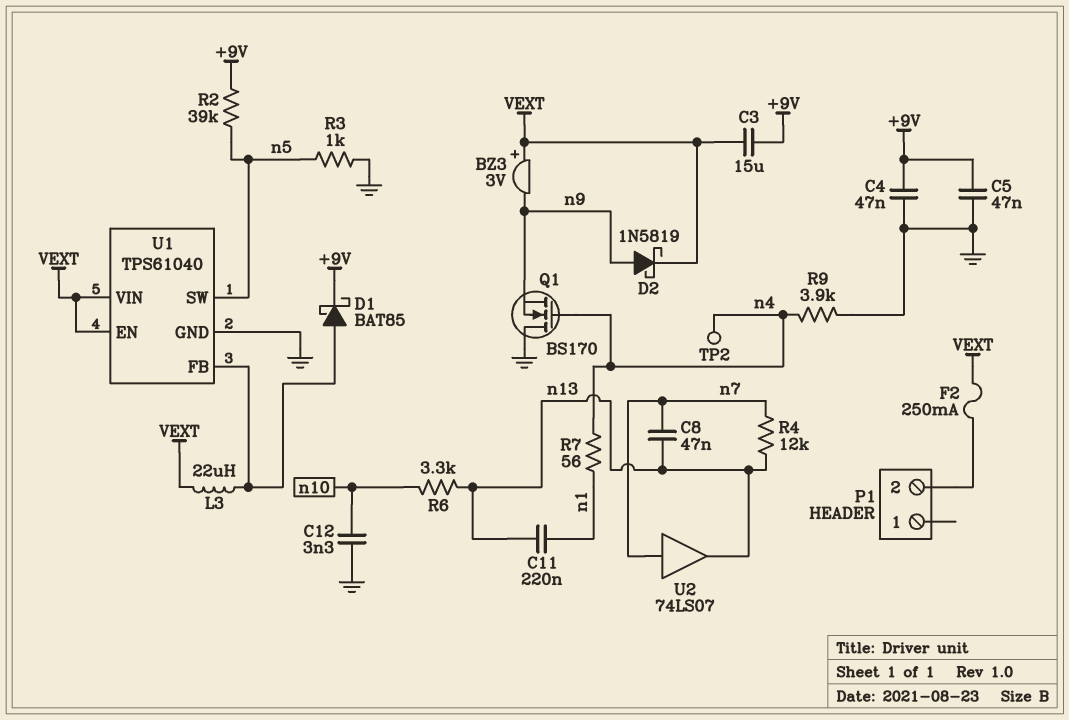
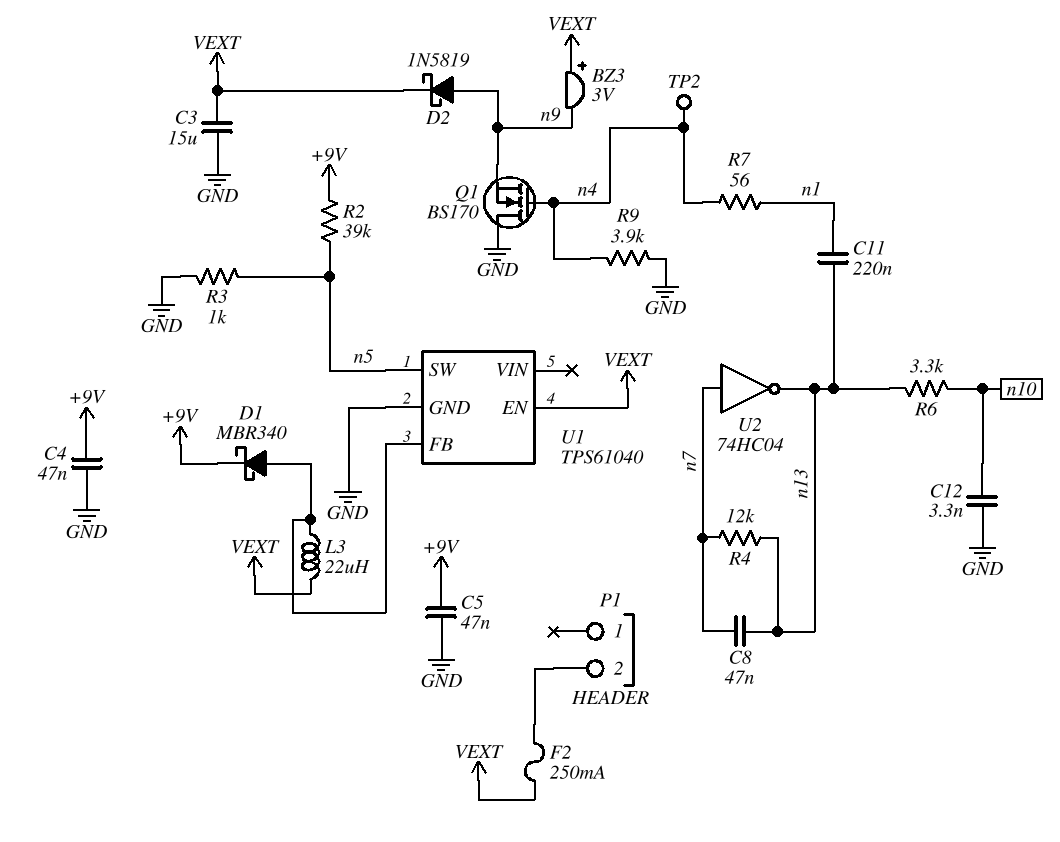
C3: 15uF (+9V, VEXT) -> 15uF (GND, VEXT)
D1: schottky BAT85 (A U1/FB, K +9V) -> schottky MBR340 (A U1/FB, K +9V)
U1 pin VIN: VEXT -> none
U2: buffer 74LS07 (in n7, out n13) -> NOT 74HC04 (in n7, out n13)

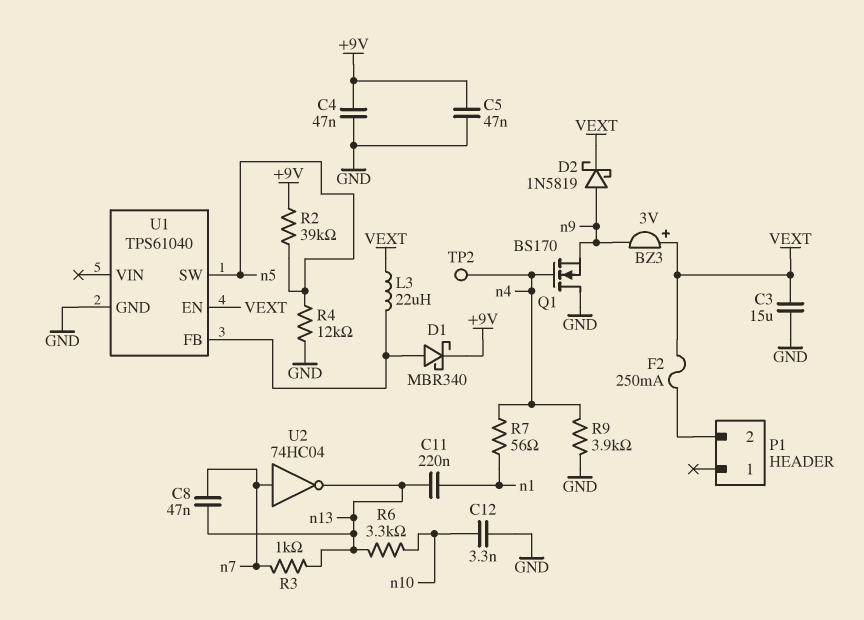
R3: 1k (GND, n5) -> 1k (n7, n13)
R4: 12k (n7, n13) -> 12k (GND, n5)

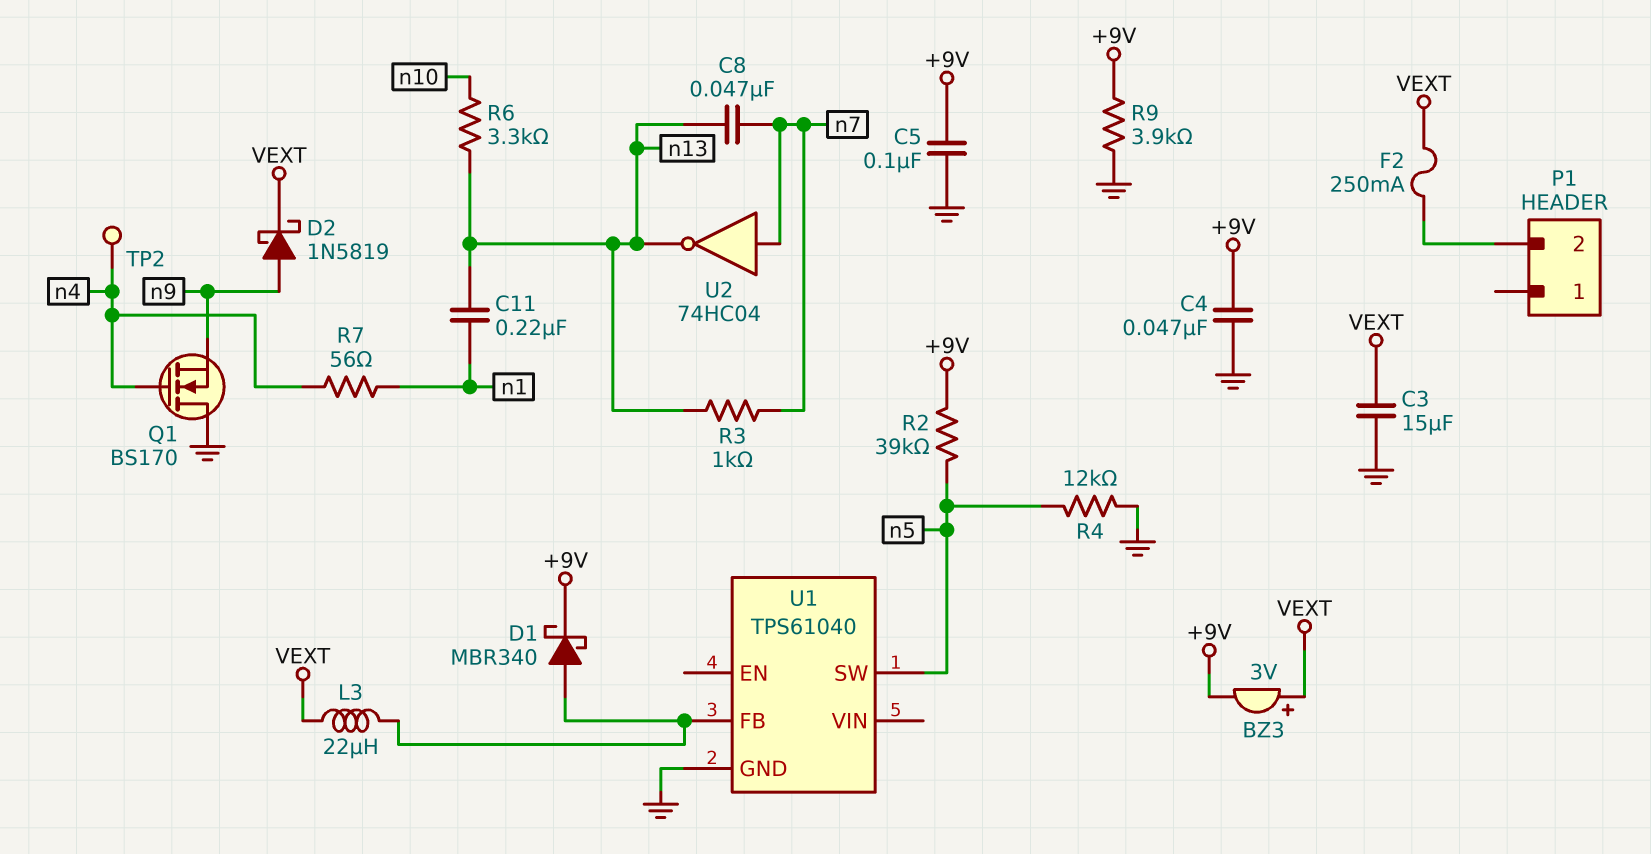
BZ3: buzzer 3V (plus VEXT, minus n9) -> buzzer 3V (plus VEXT, minus +9V)
C5: 47nF (+9V, GND) -> 100nF (+9V, GND)
C12: 3.3nF (GND, n10) -> none
R9: 3.9k (GND, n4) -> 3.9k (+9V, GND)
U1 pin EN: VEXT -> none

